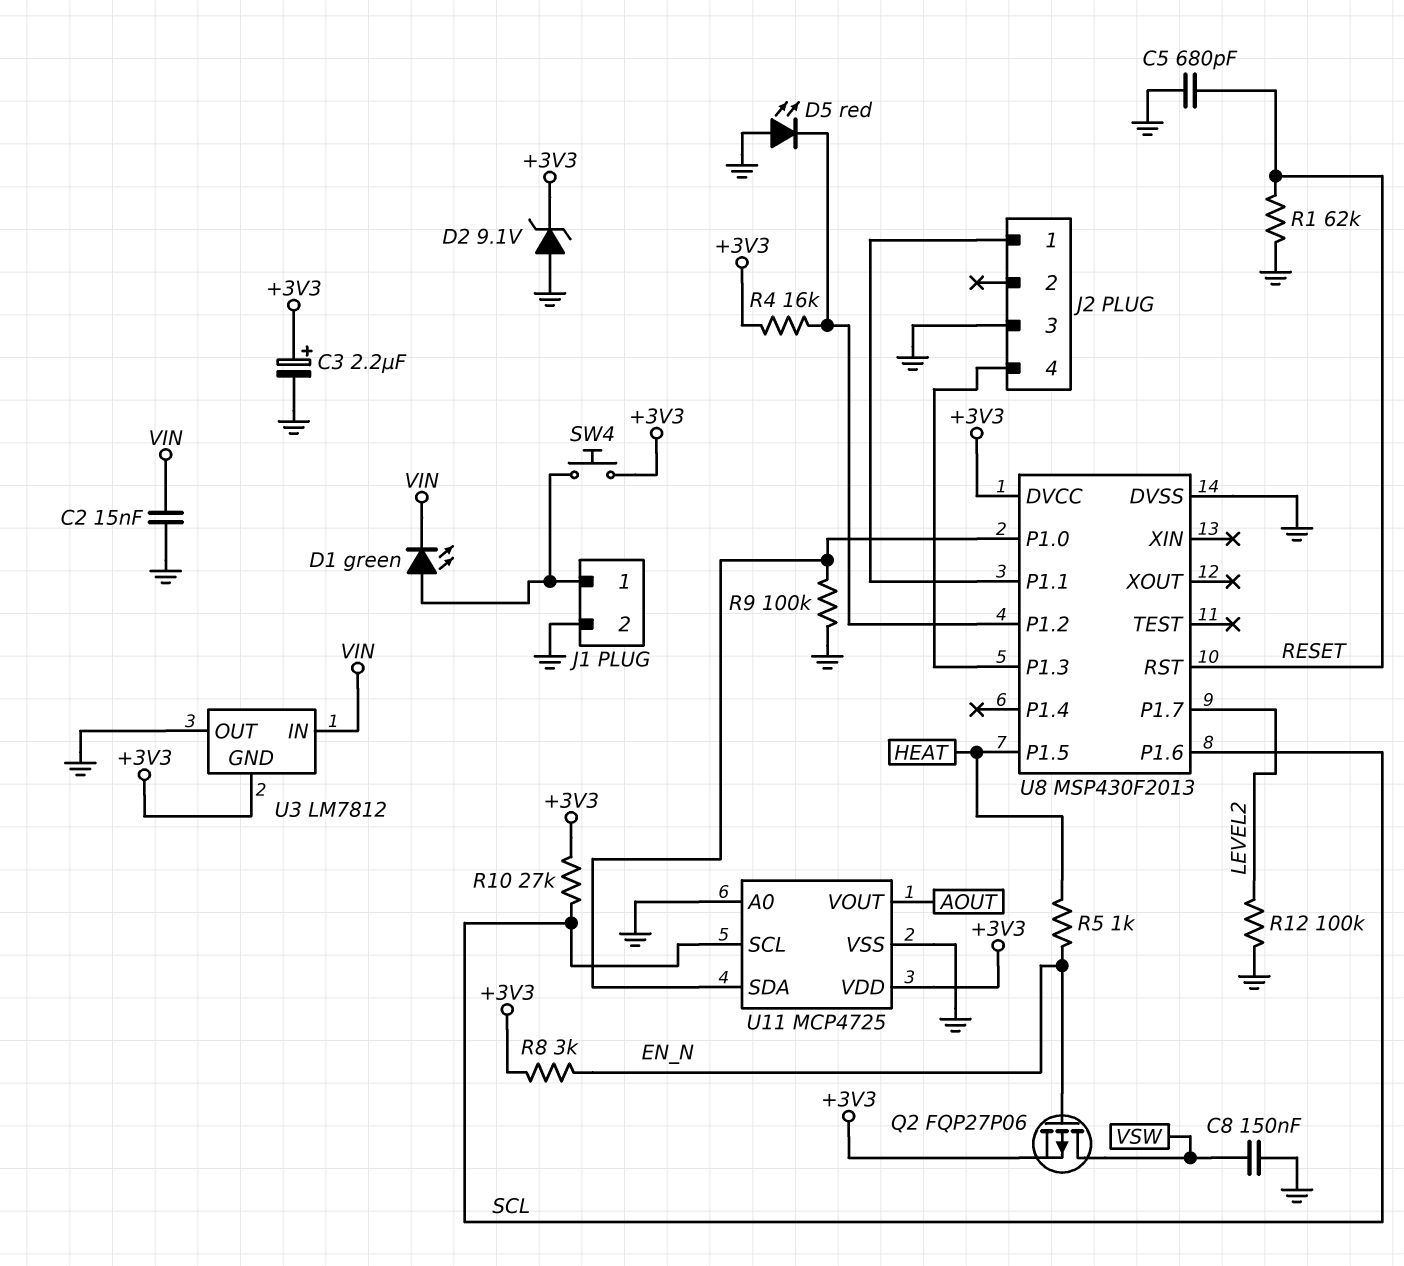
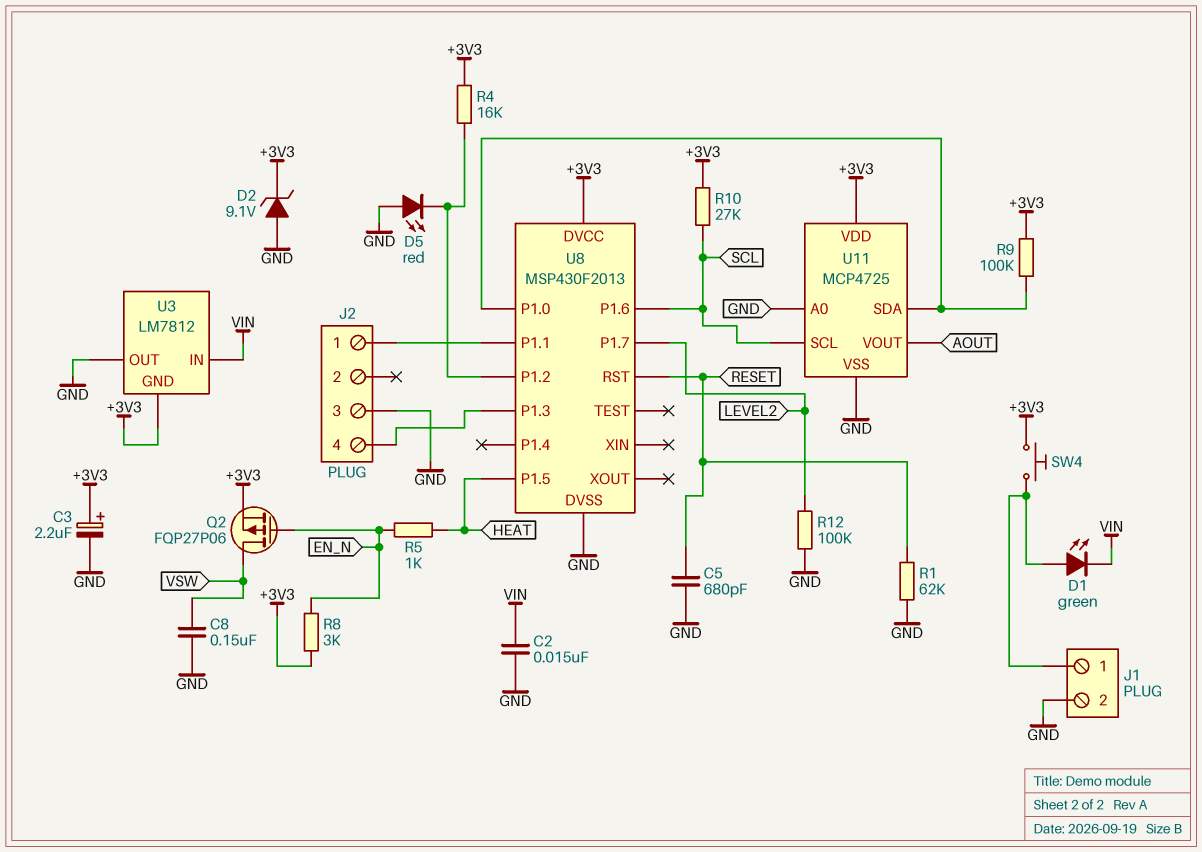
R9: 100k (GND, U8/P1.0) -> 100k (+3V3, U8/P1.0)

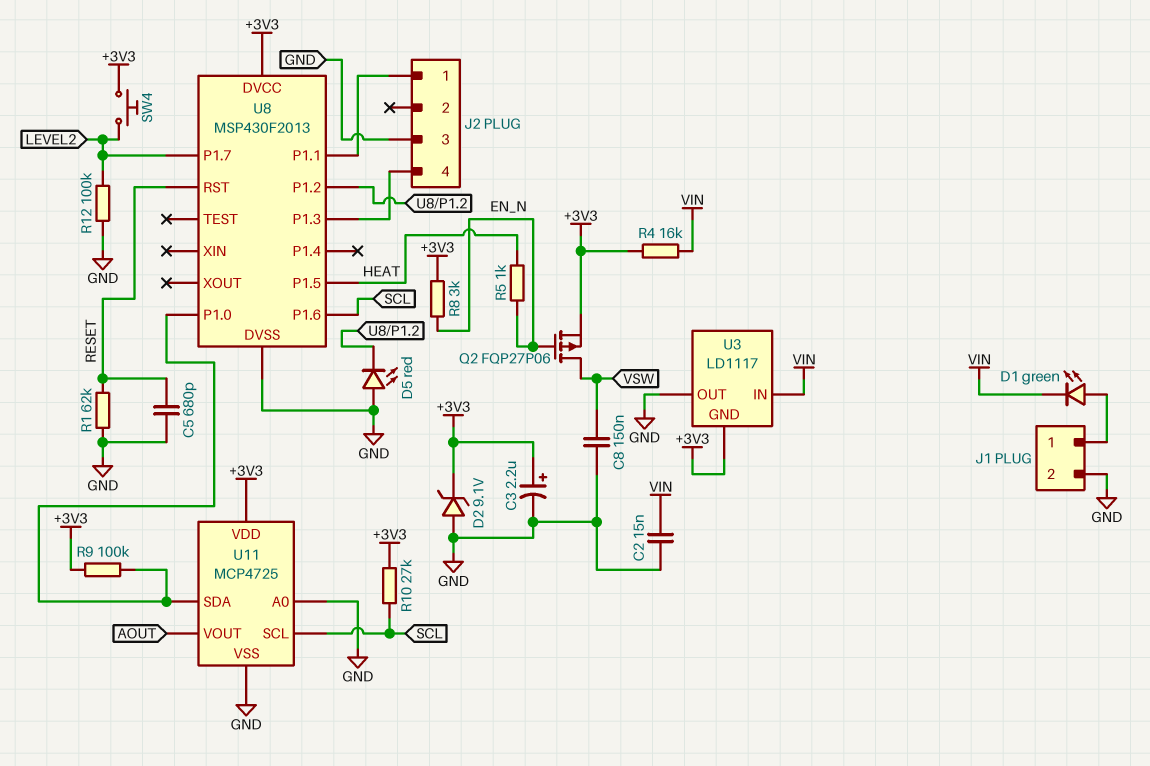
R4: 16k (+3V3, U8/P1.2) -> 16k (+3V3, VIN)
SW4: button (+3V3, J1/1) -> button (+3V3, LEVEL2)
U3: LM7812 -> LD1117

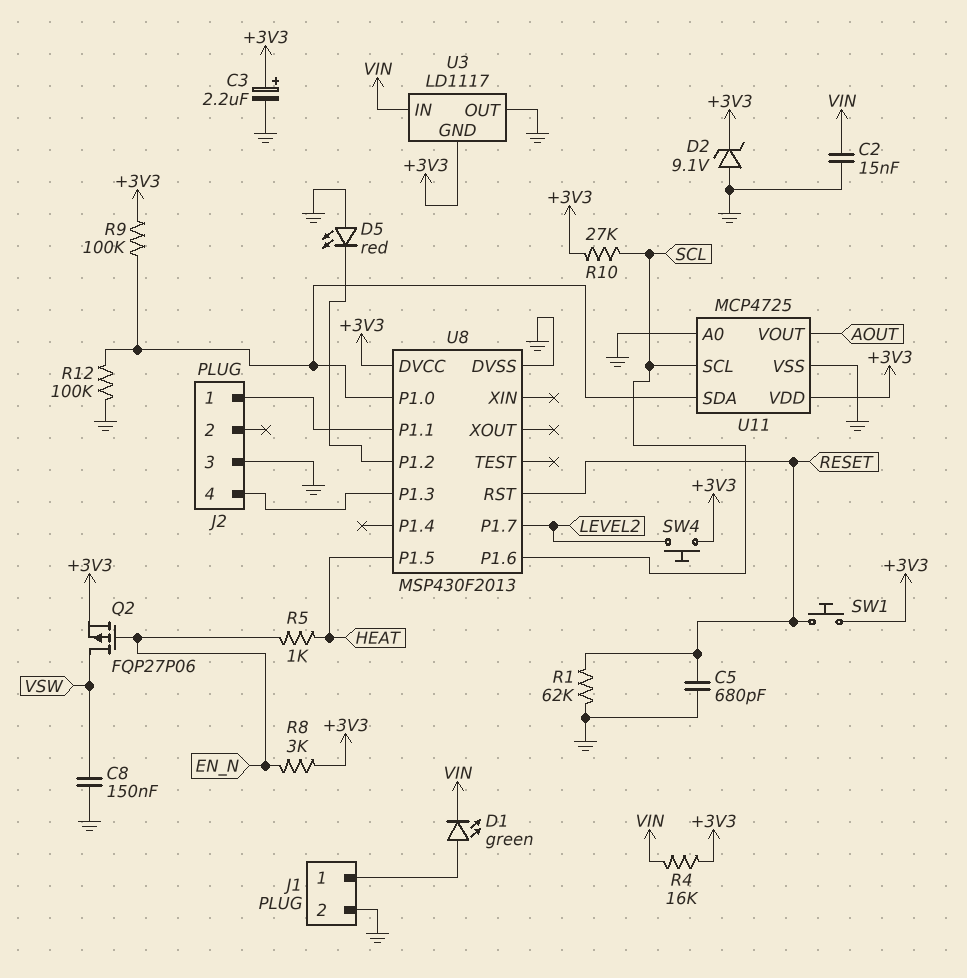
R12: 100k (GND, LEVEL2) -> 100k (GND, U8/P1.0)
SW1: none -> button (+3V3, RESET)

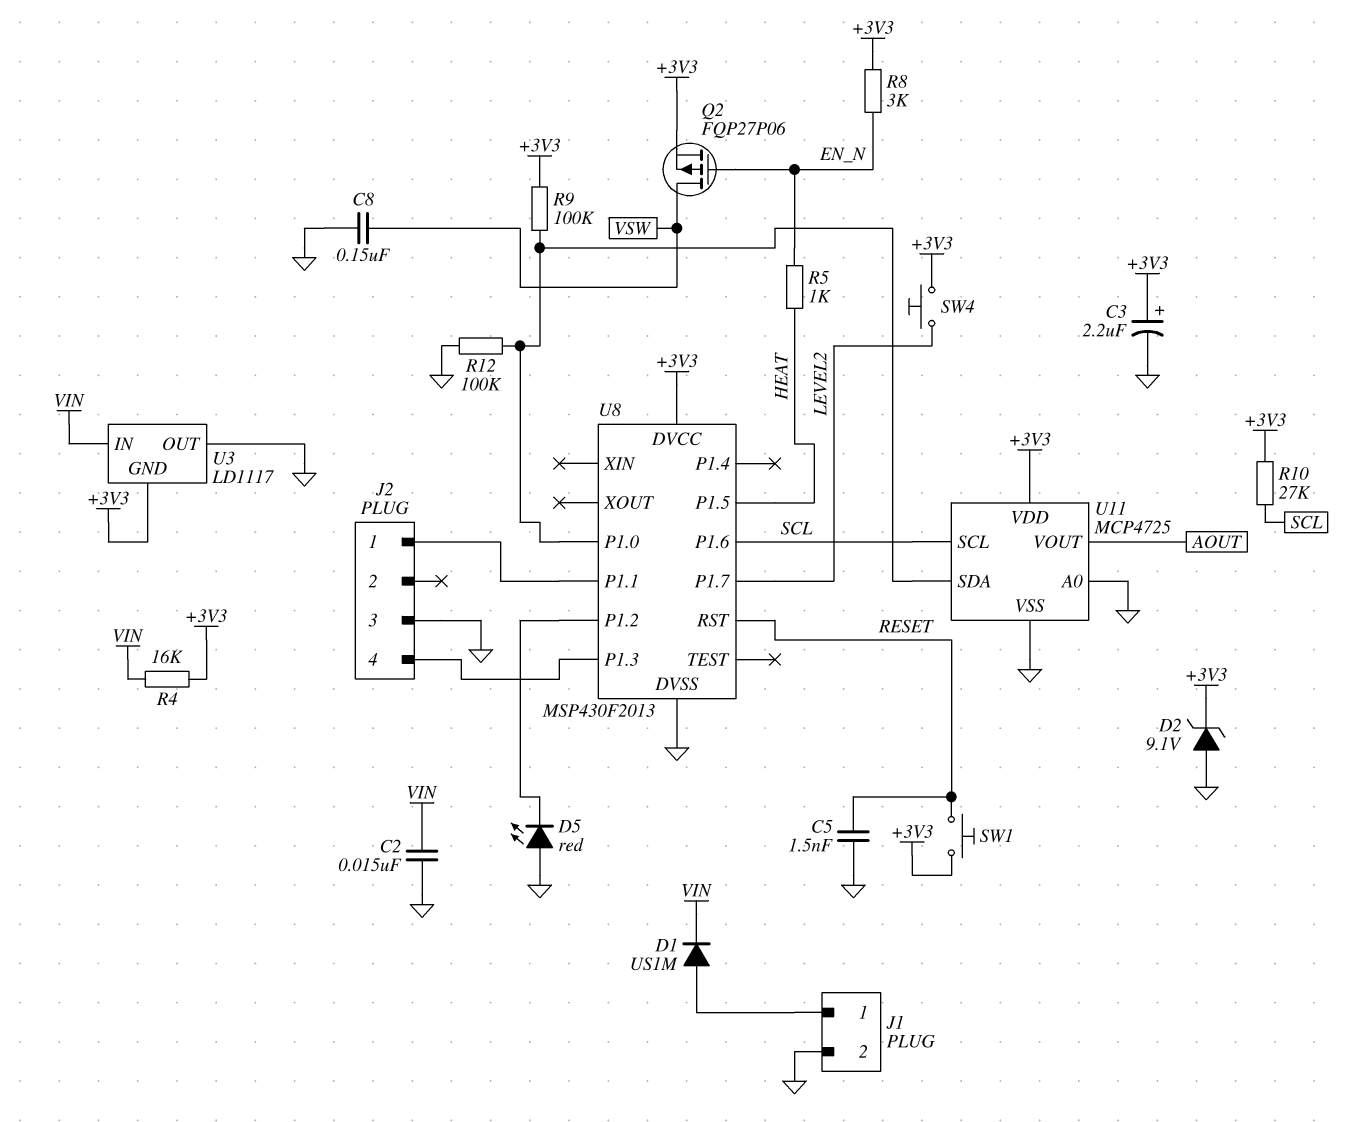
C5: 680pF (GND, RESET) -> 1.5nF (GND, RESET)
D1: LED green (A J1/1, K VIN) -> diode US1M (A J1/1, K VIN)
R1: 62k (GND, RESET) -> none

